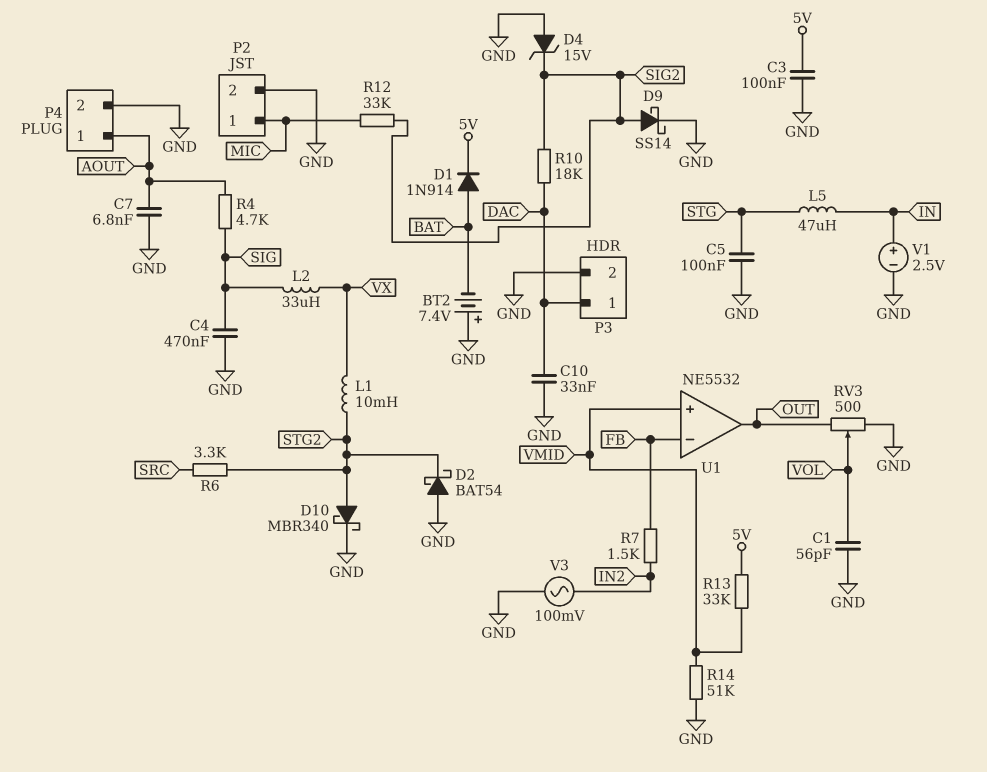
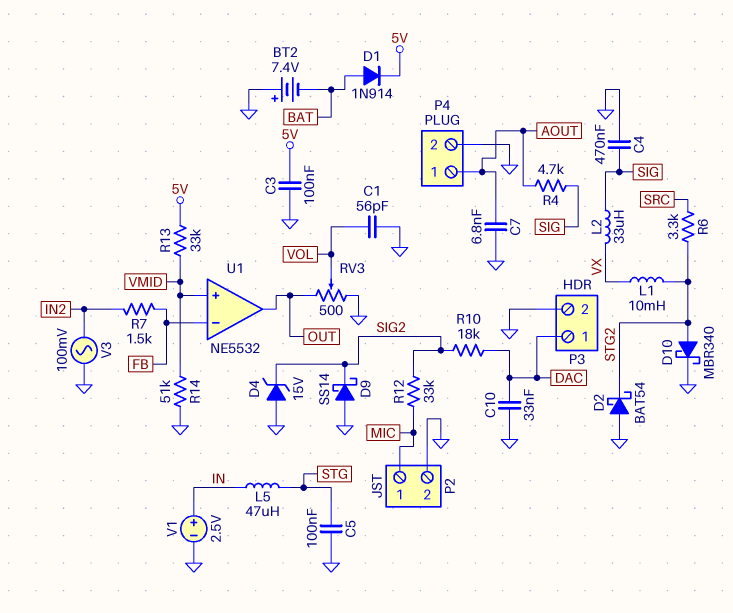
D9: schottky SS14 (A SIG2, K GND) -> schottky SS14 (A GND, K SIG2)

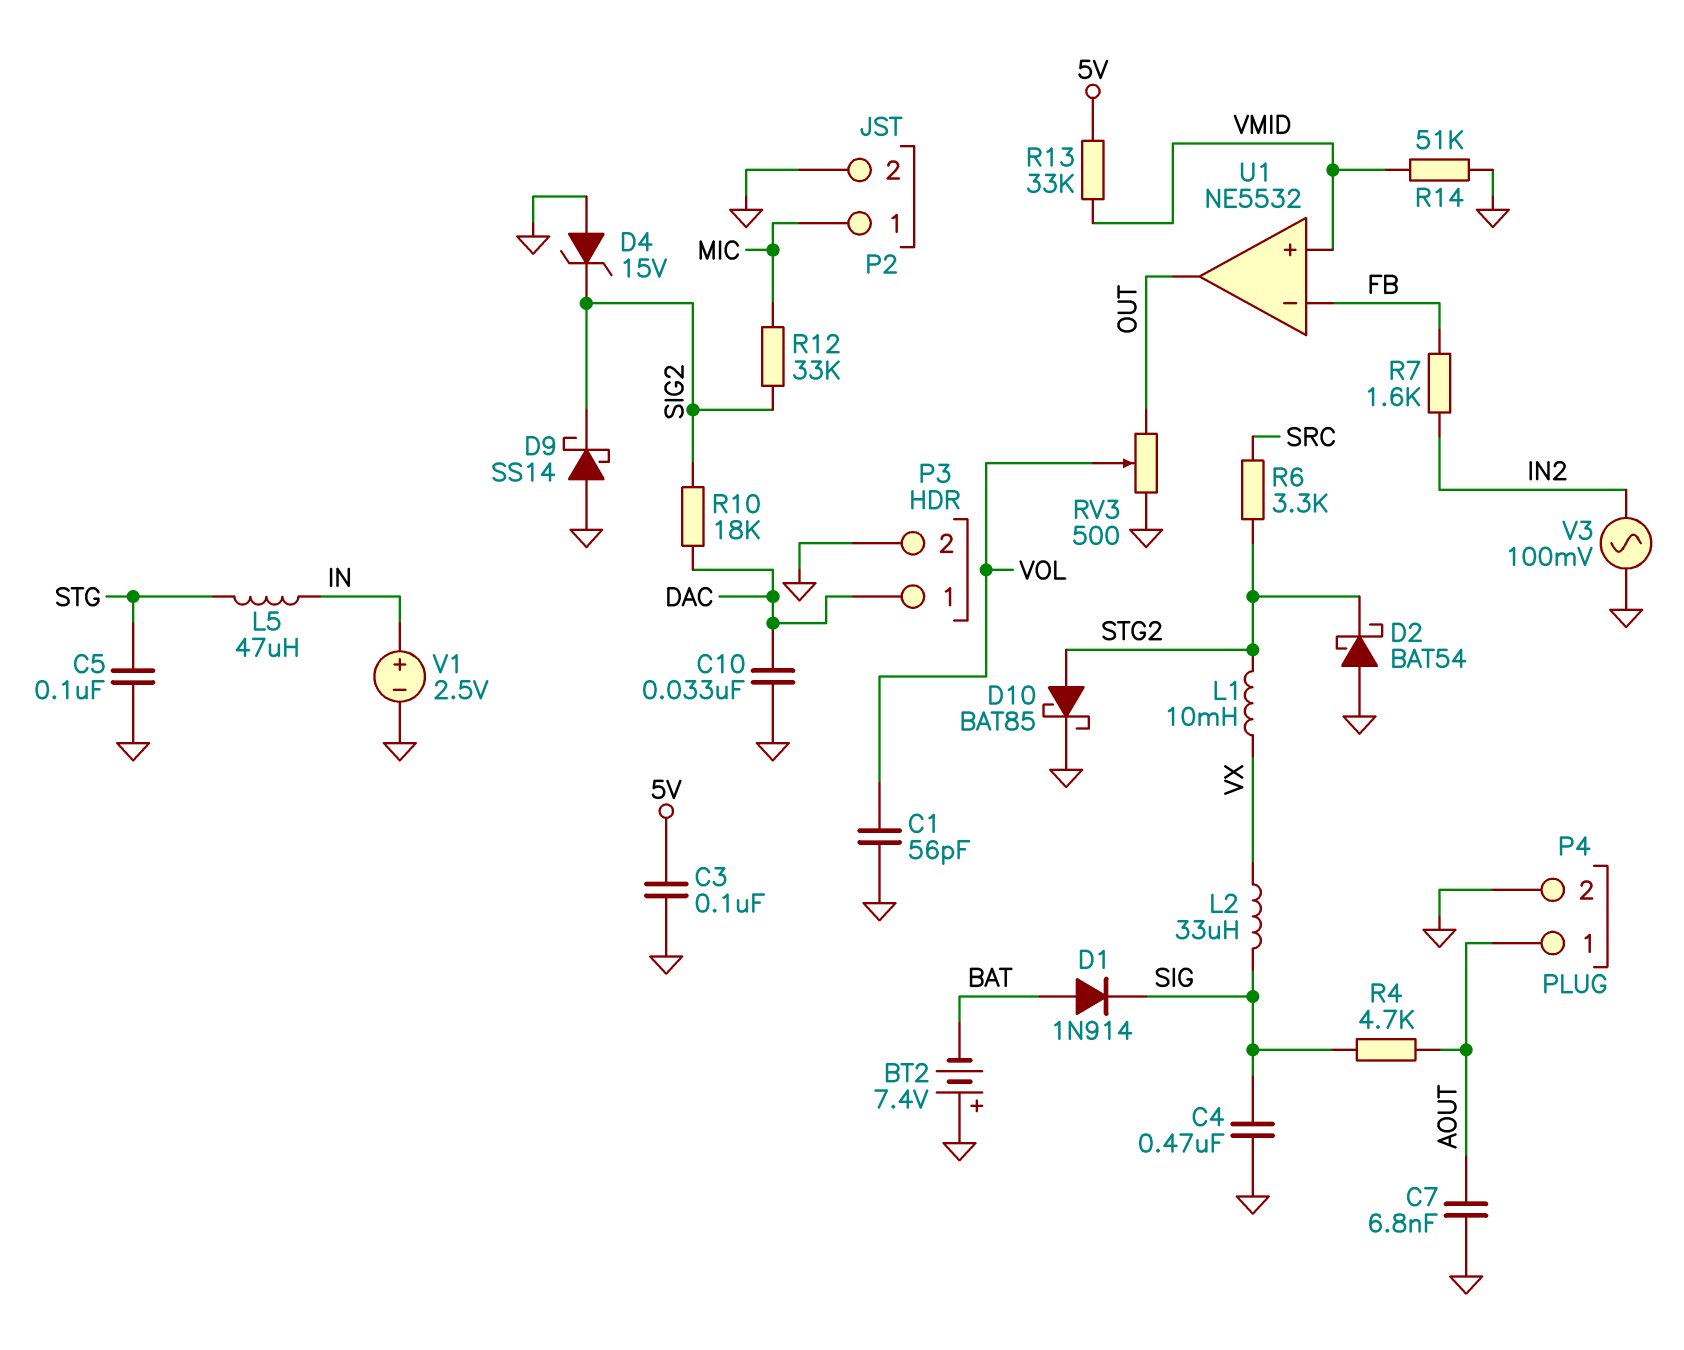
D1: diode 1N914 (A BAT, K 5V) -> diode 1N914 (A BAT, K SIG)
D10: schottky MBR340 (A STG2, K GND) -> schottky BAT85 (A STG2, K GND)
R7: 1.5k (FB, IN2) -> 1.6k (FB, IN2)

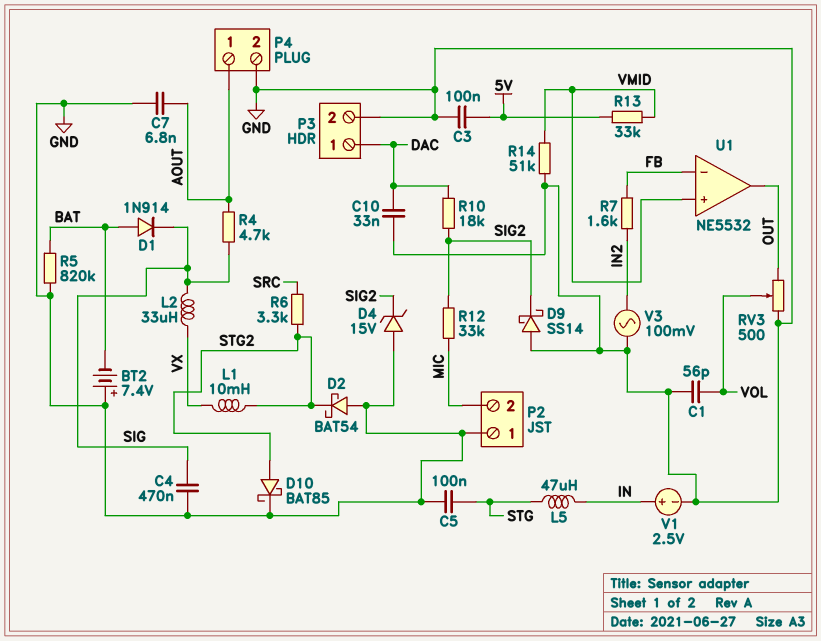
P2 pin 1: MIC -> GND
P2 pin 2: GND -> MIC
R5: none -> 820k (BAT, GND)

